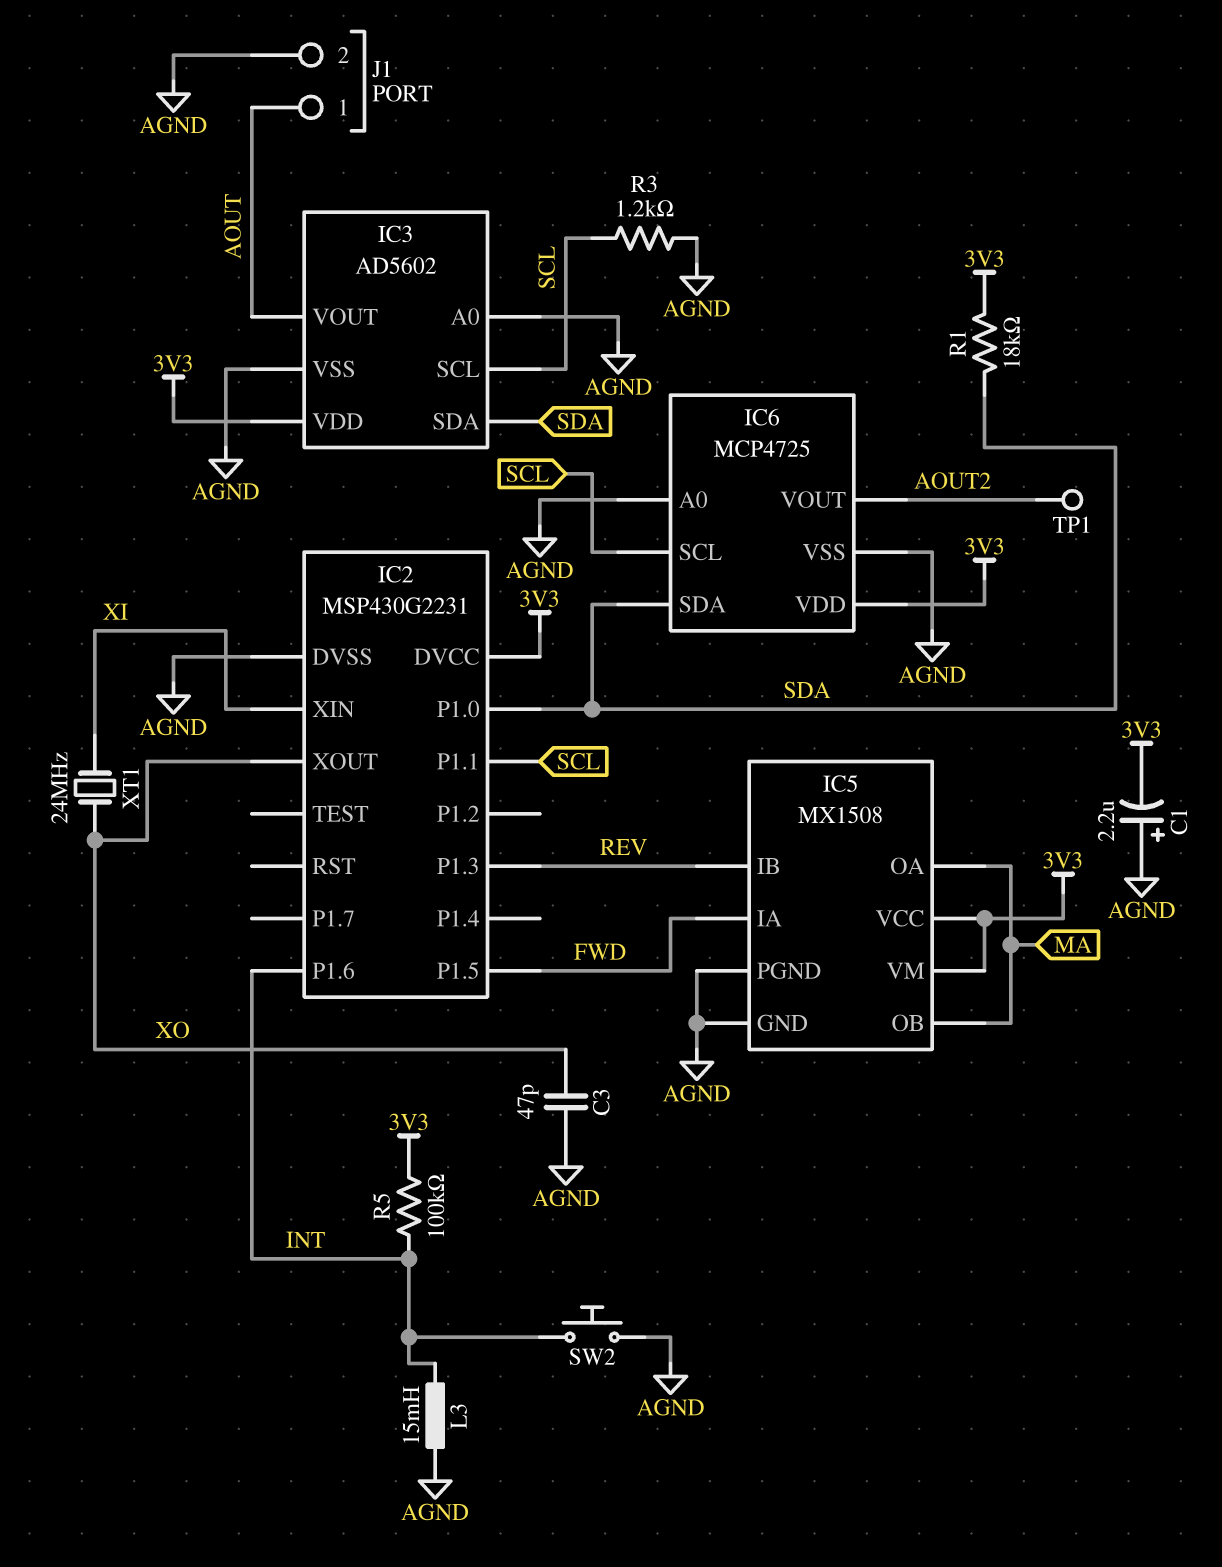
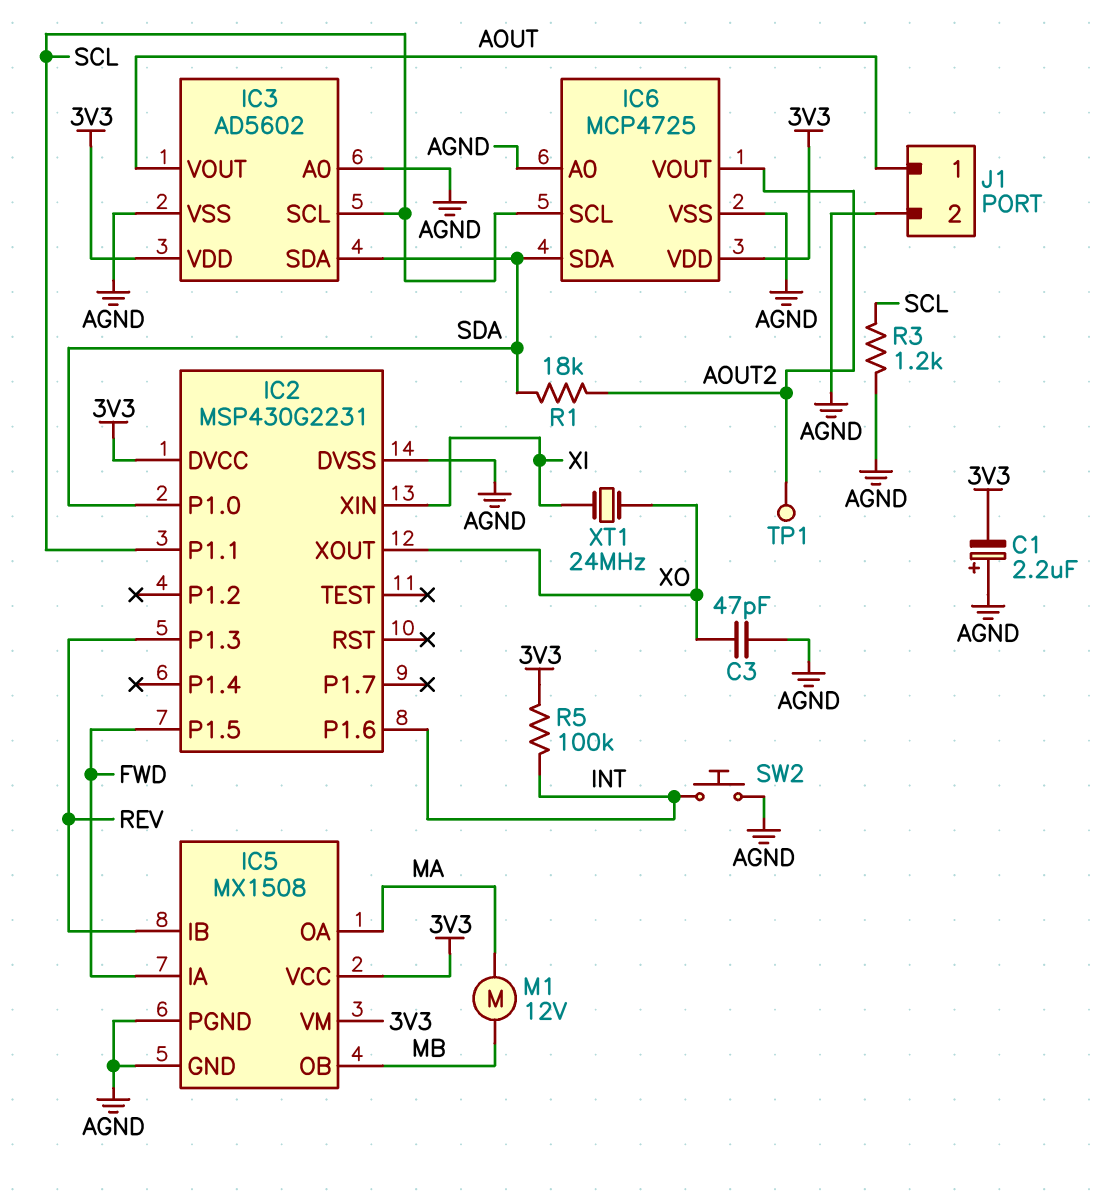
IC5 pin OB: MA -> MB
L3: 15mH (AGND, INT) -> none
M1: none -> motor 12V (MA, MB)
R1: 18k (3V3, SDA) -> 18k (AOUT2, SDA)

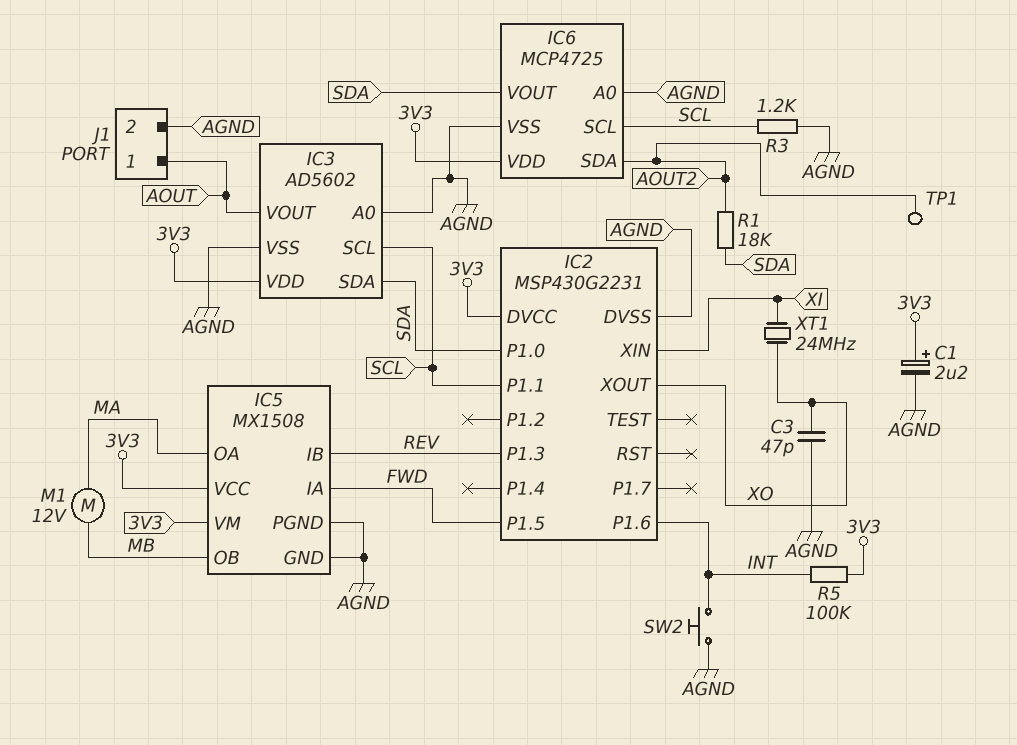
C1: 2.2uF (plus AGND, minus 3V3) -> 2.2uF (plus 3V3, minus AGND)
IC6 pin SDA: SDA -> AOUT2
IC6 pin VOUT: AOUT2 -> SDA

